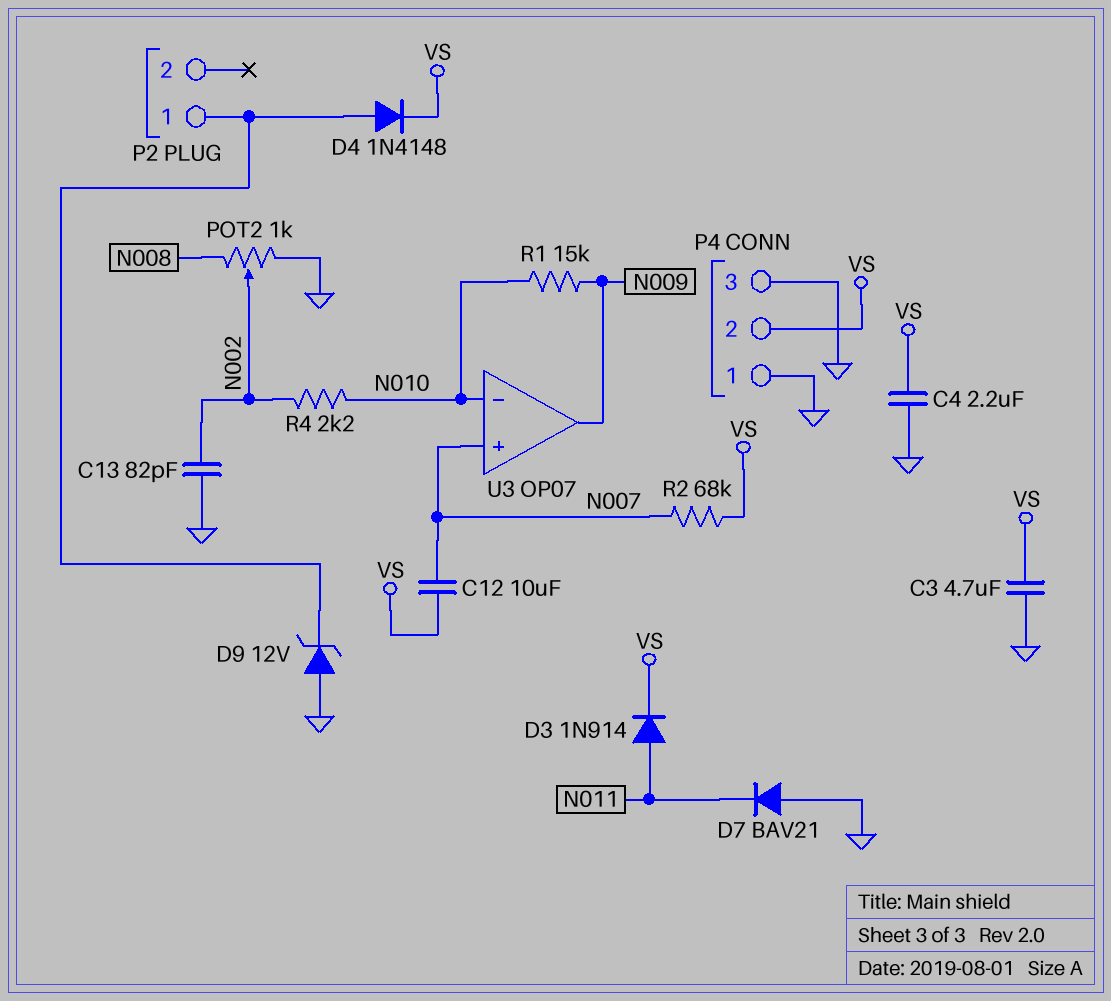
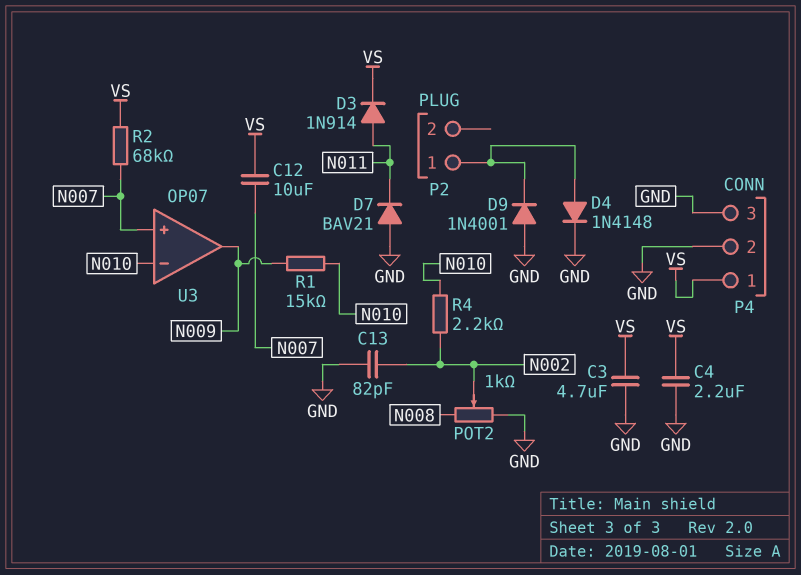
D4: diode 1N4148 (A P2/1, K VS) -> diode 1N4148 (A P2/1, K GND)
D9: zener 12V (A GND, K P2/1) -> diode 1N4001 (A GND, K P2/1)
P4 pin 1: GND -> VS
P4 pin 2: VS -> GND

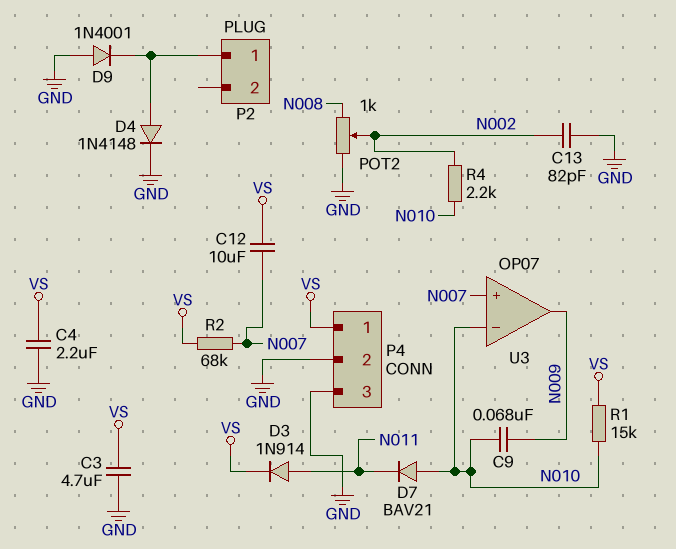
C9: none -> 68nF (N009, N010)
D7: diode BAV21 (A GND, K N011) -> diode BAV21 (A N010, K N011)
R1: 15k (N009, N010) -> 15k (N010, VS)

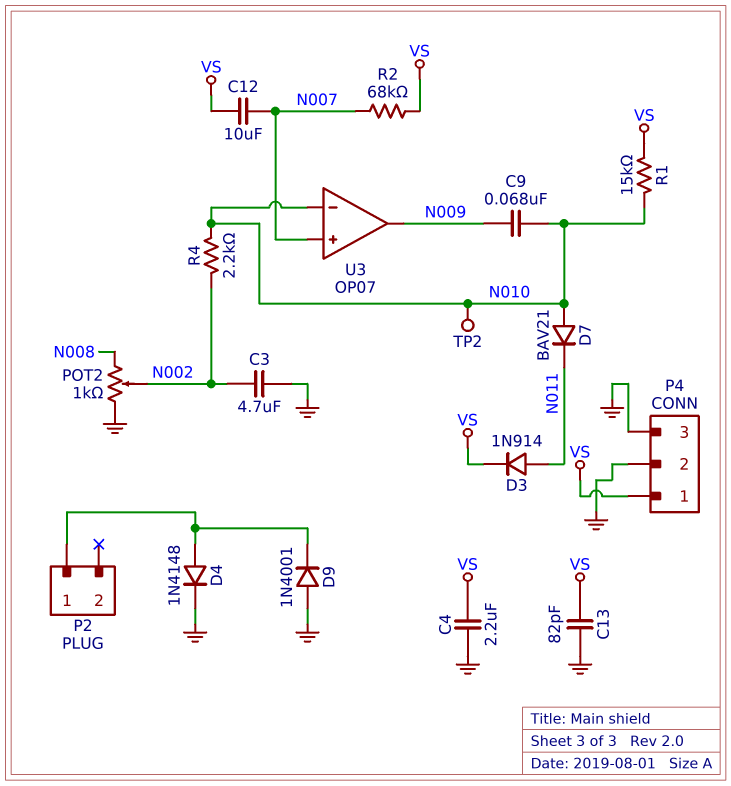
C3: 4.7uF (GND, VS) -> 4.7uF (GND, N002)
C13: 82pF (GND, N002) -> 82pF (GND, VS)
TP2: none -> test point (N010)

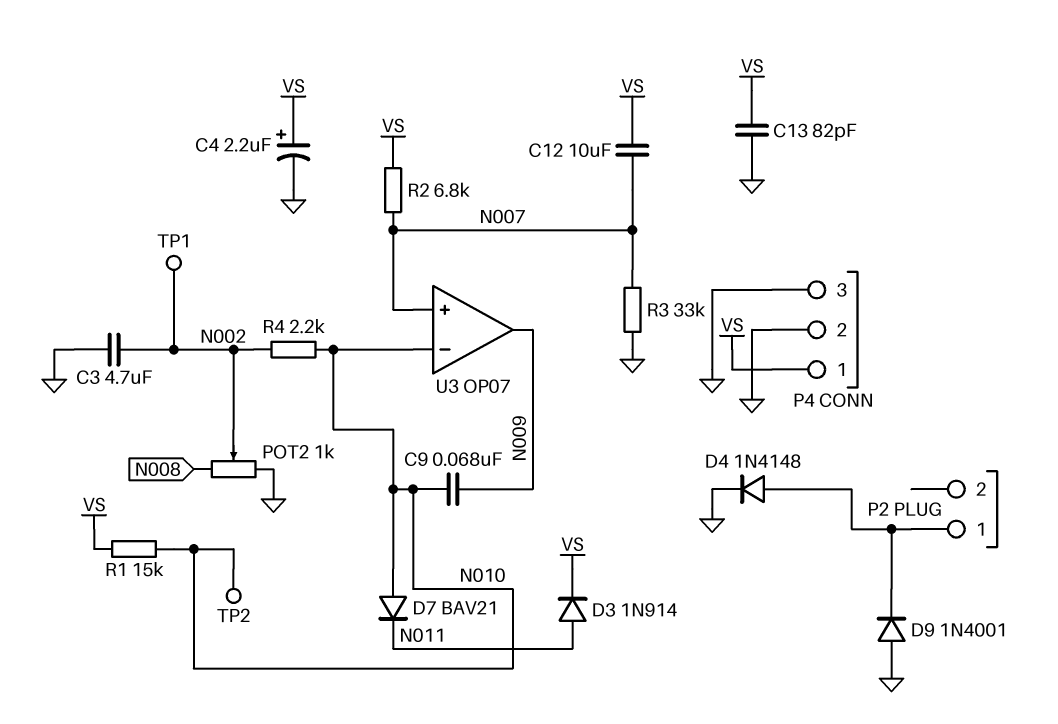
C4: 2.2uF (GND, VS) -> 2.2uF (plus VS, minus GND)
R2: 68k (N007, VS) -> 6.8k (N007, VS)
R3: none -> 33k (GND, N007)
TP1: none -> test point (N002)

